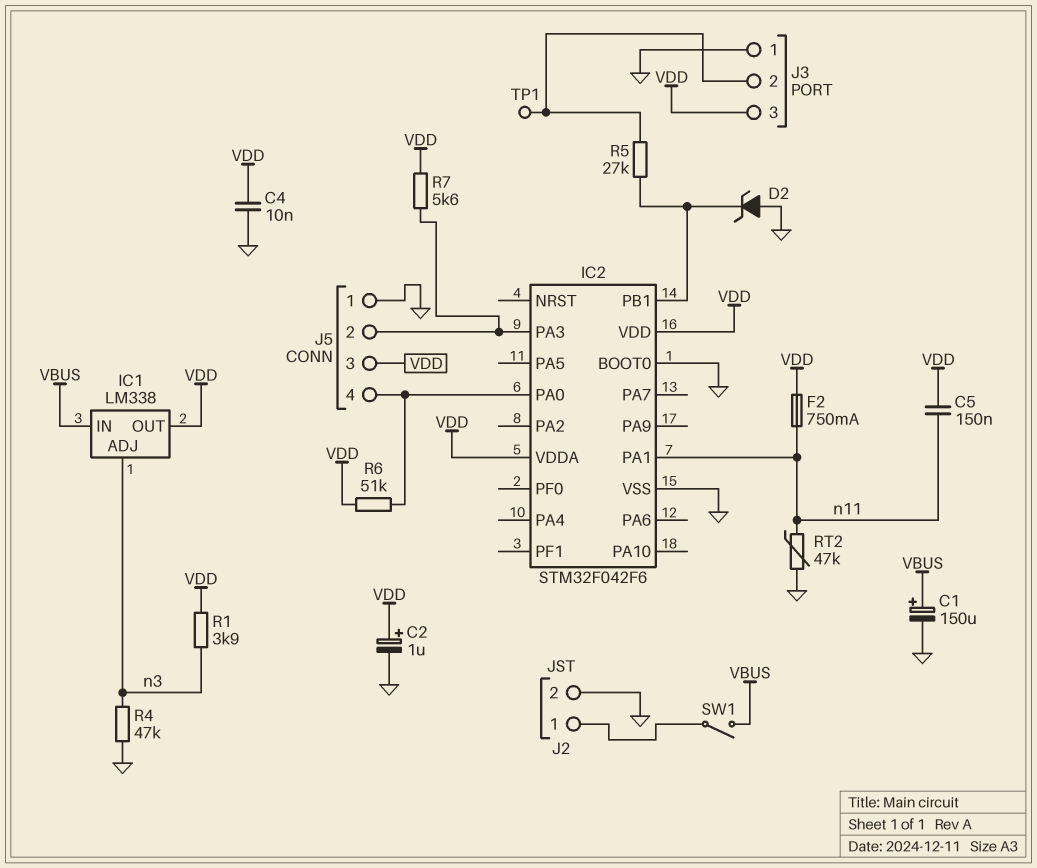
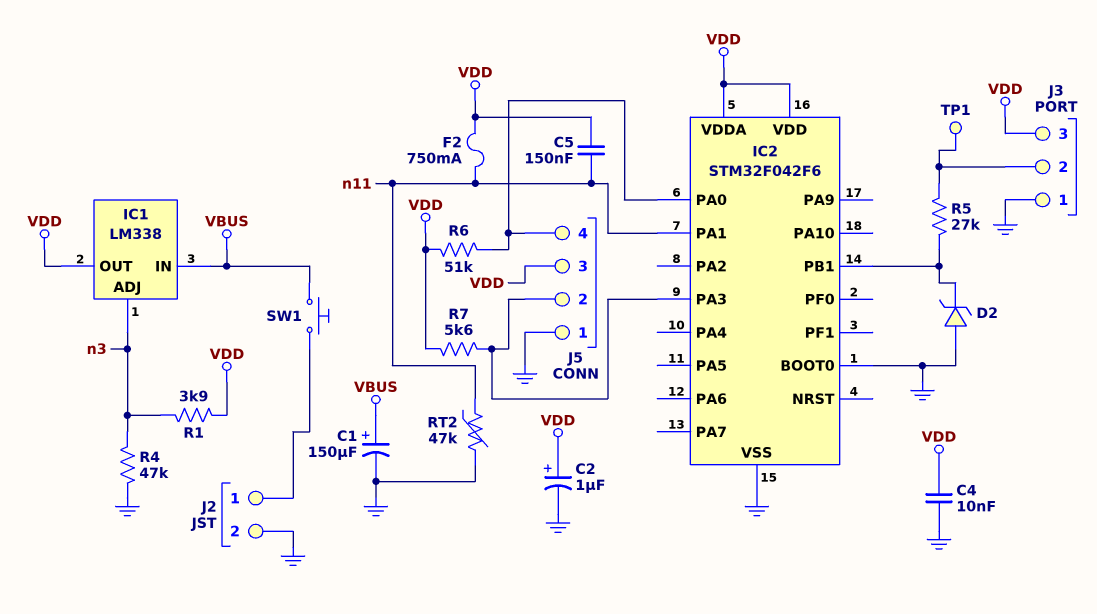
SW1: switch (J2/1, VBUS) -> button (J2/1, VBUS)

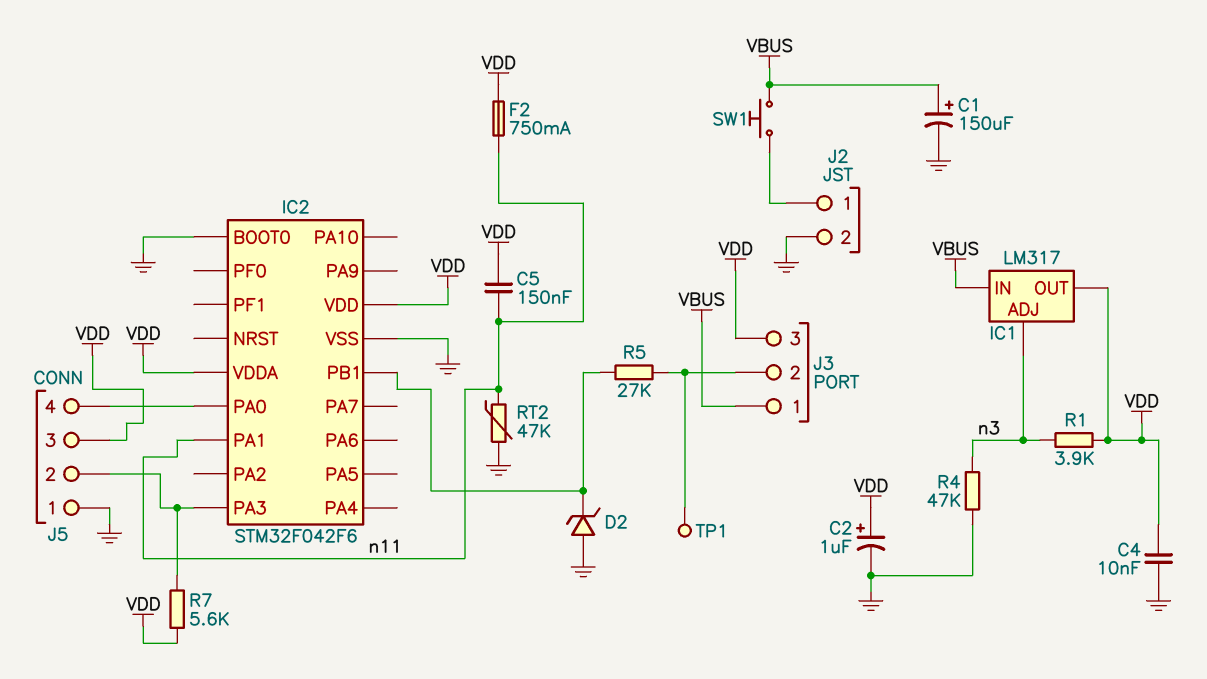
IC1: LM338 -> LM317
J3 pin 1: GND -> VBUS
R6: 51k (IC2/PA0, VDD) -> none

